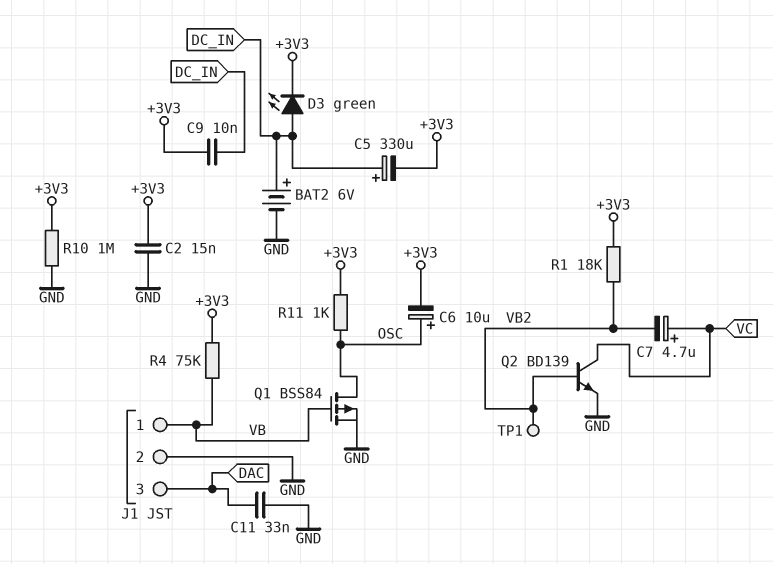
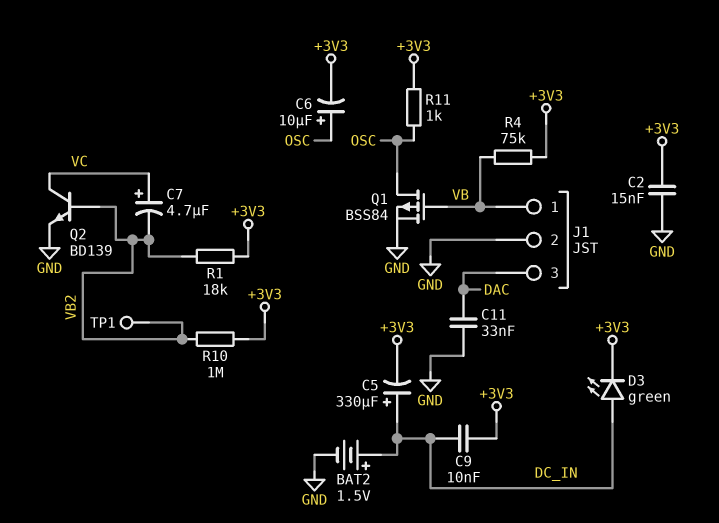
BAT2: 6V (plus DC_IN, minus GND) -> 1.5V (plus DC_IN, minus GND)
R10: 1M (+3V3, GND) -> 1M (+3V3, VB2)

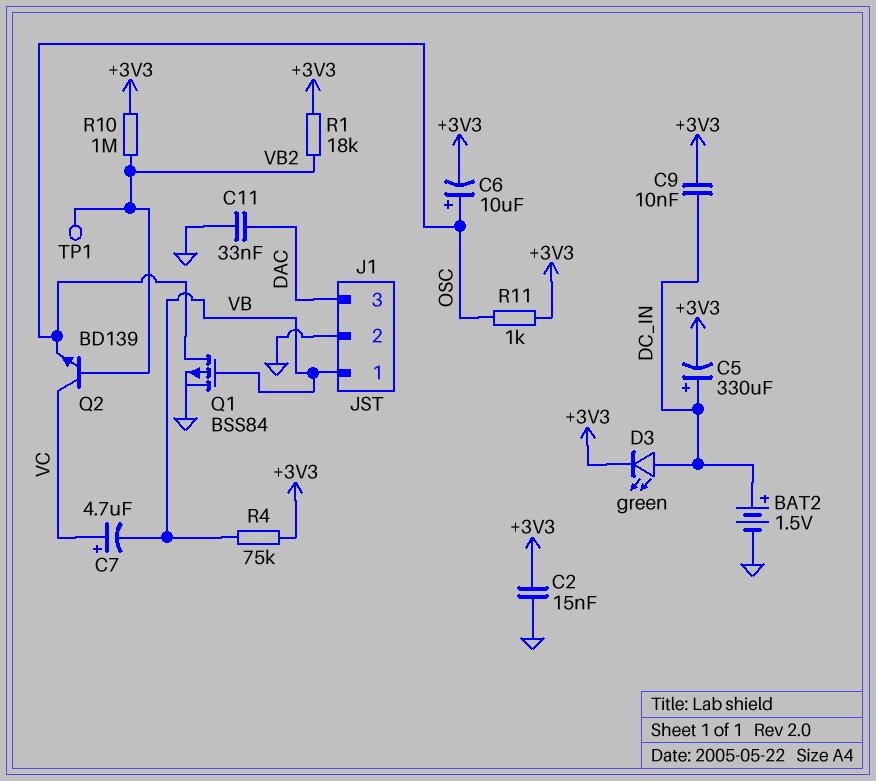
C7: 4.7uF (plus VC, minus VB2) -> 4.7uF (plus VC, minus VB)
Q2: NPN BD139 (B VB2, C VC, E GND) -> NPN BD139 (B VB2, C VC, E OSC)

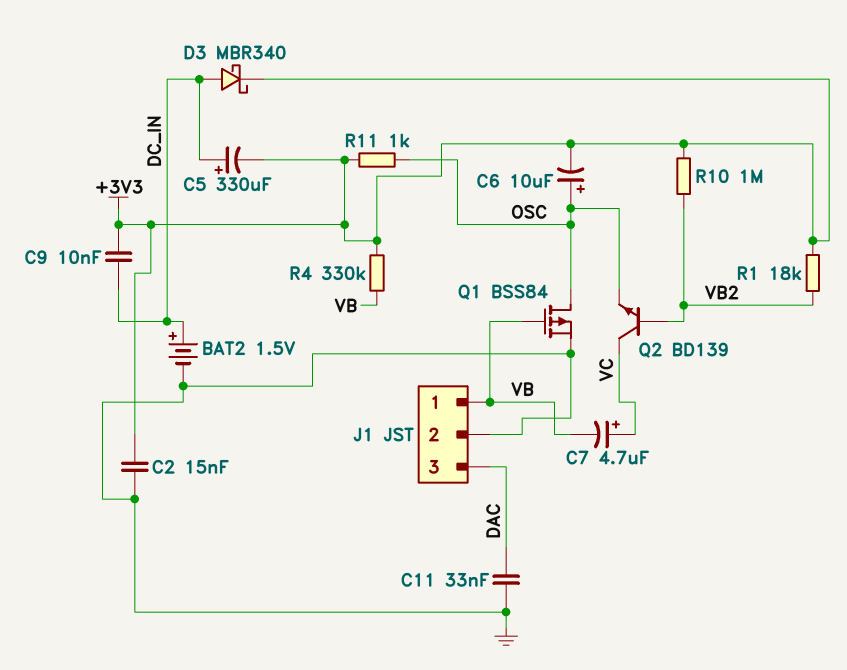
D3: LED green (A DC_IN, K +3V3) -> schottky MBR340 (A DC_IN, K +3V3)
R4: 75k (+3V3, VB) -> 330k (+3V3, VB)
TP1: test point (VB2) -> none

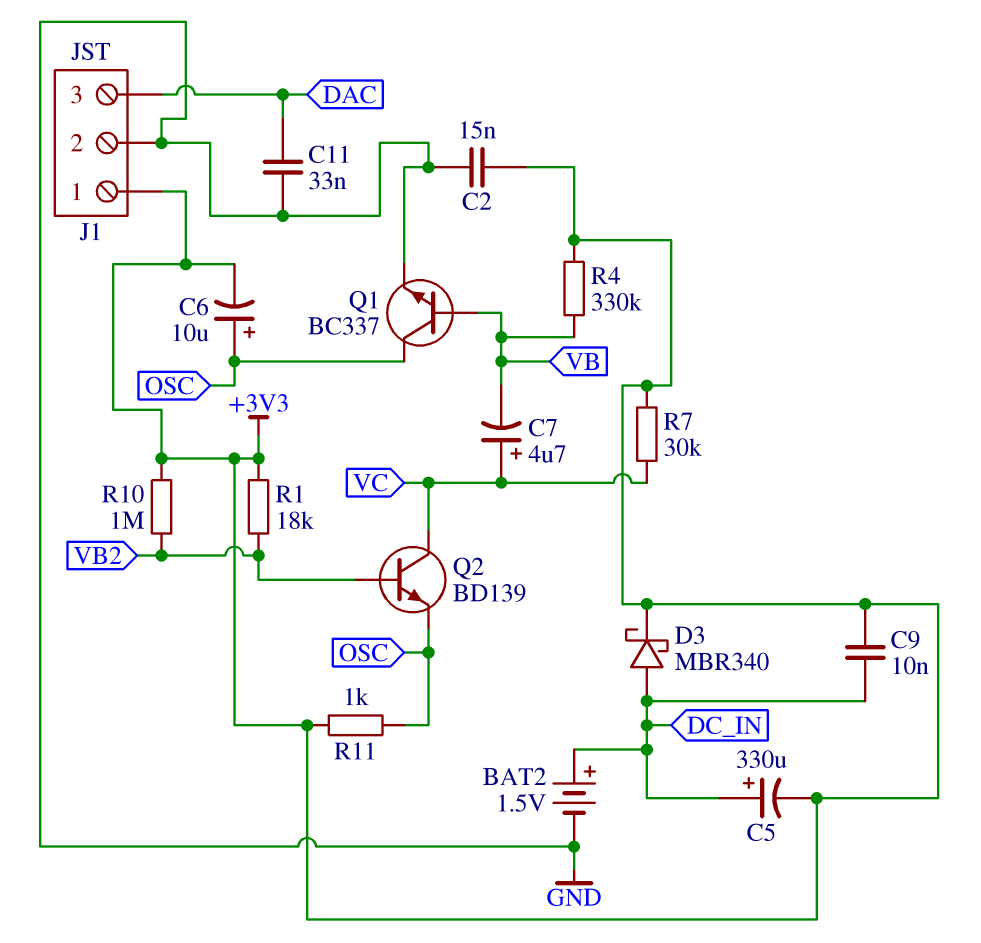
J1 pin 1: VB -> +3V3
Q1: PMOS BSS84 (G VB, D OSC, S GND) -> NPN BC337 (B VB, C OSC, E GND)
R7: none -> 30k (+3V3, VC)

